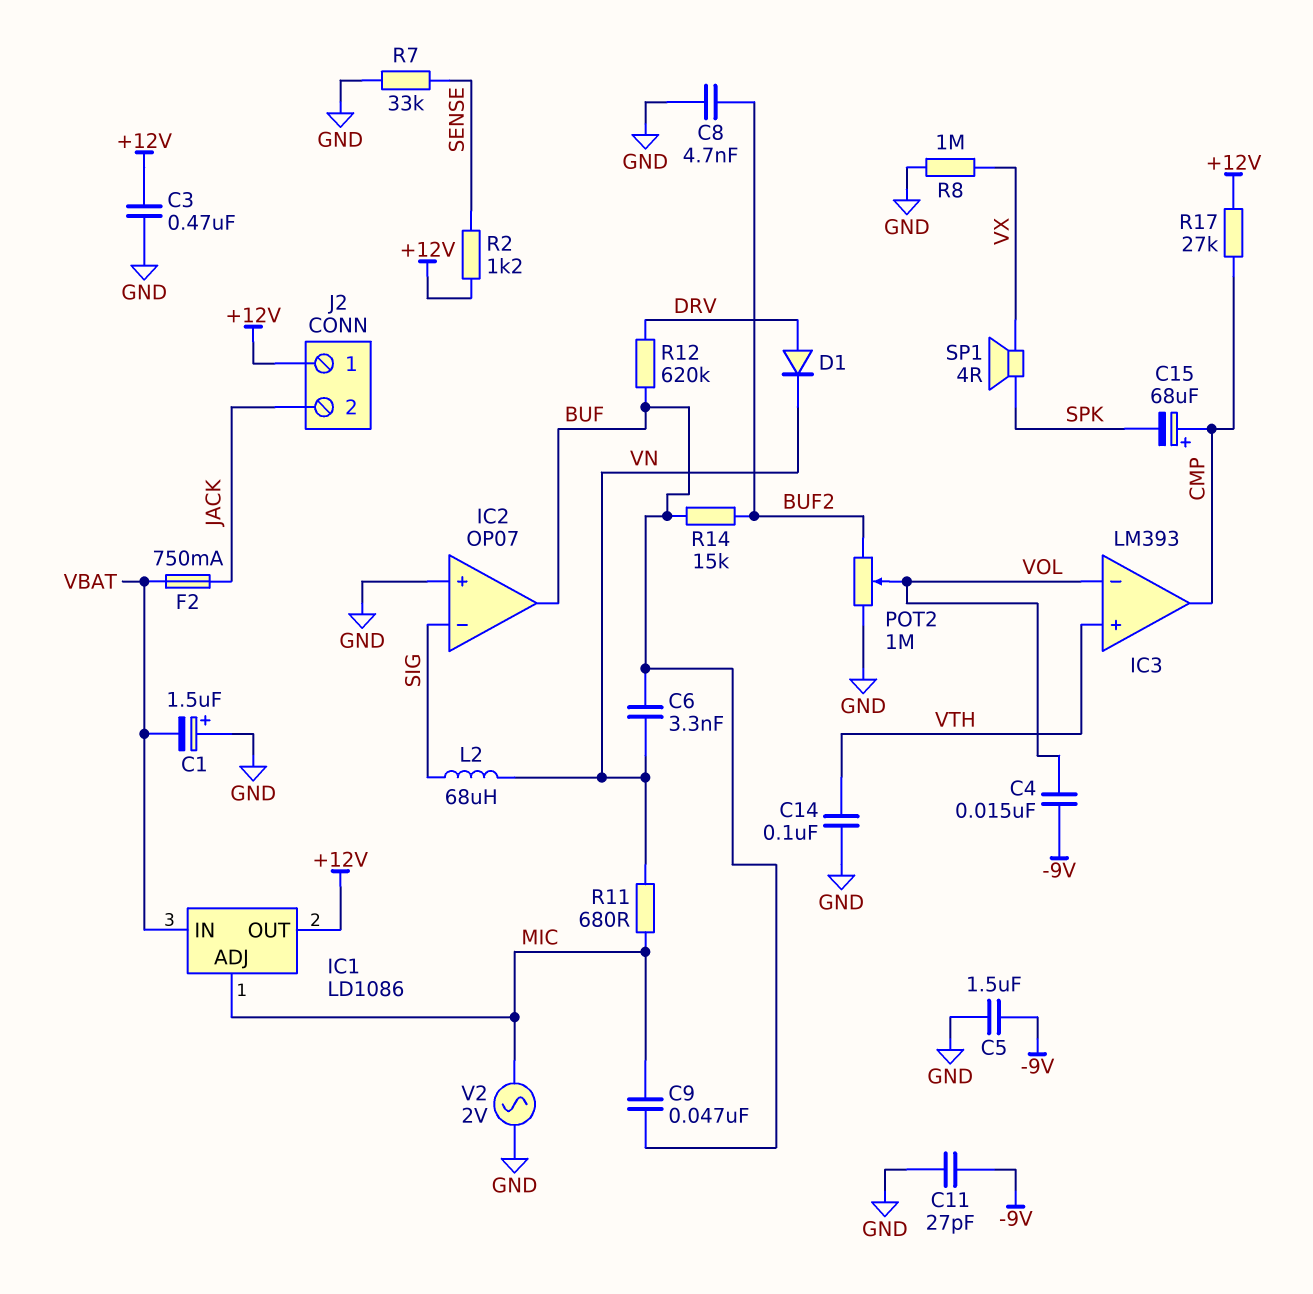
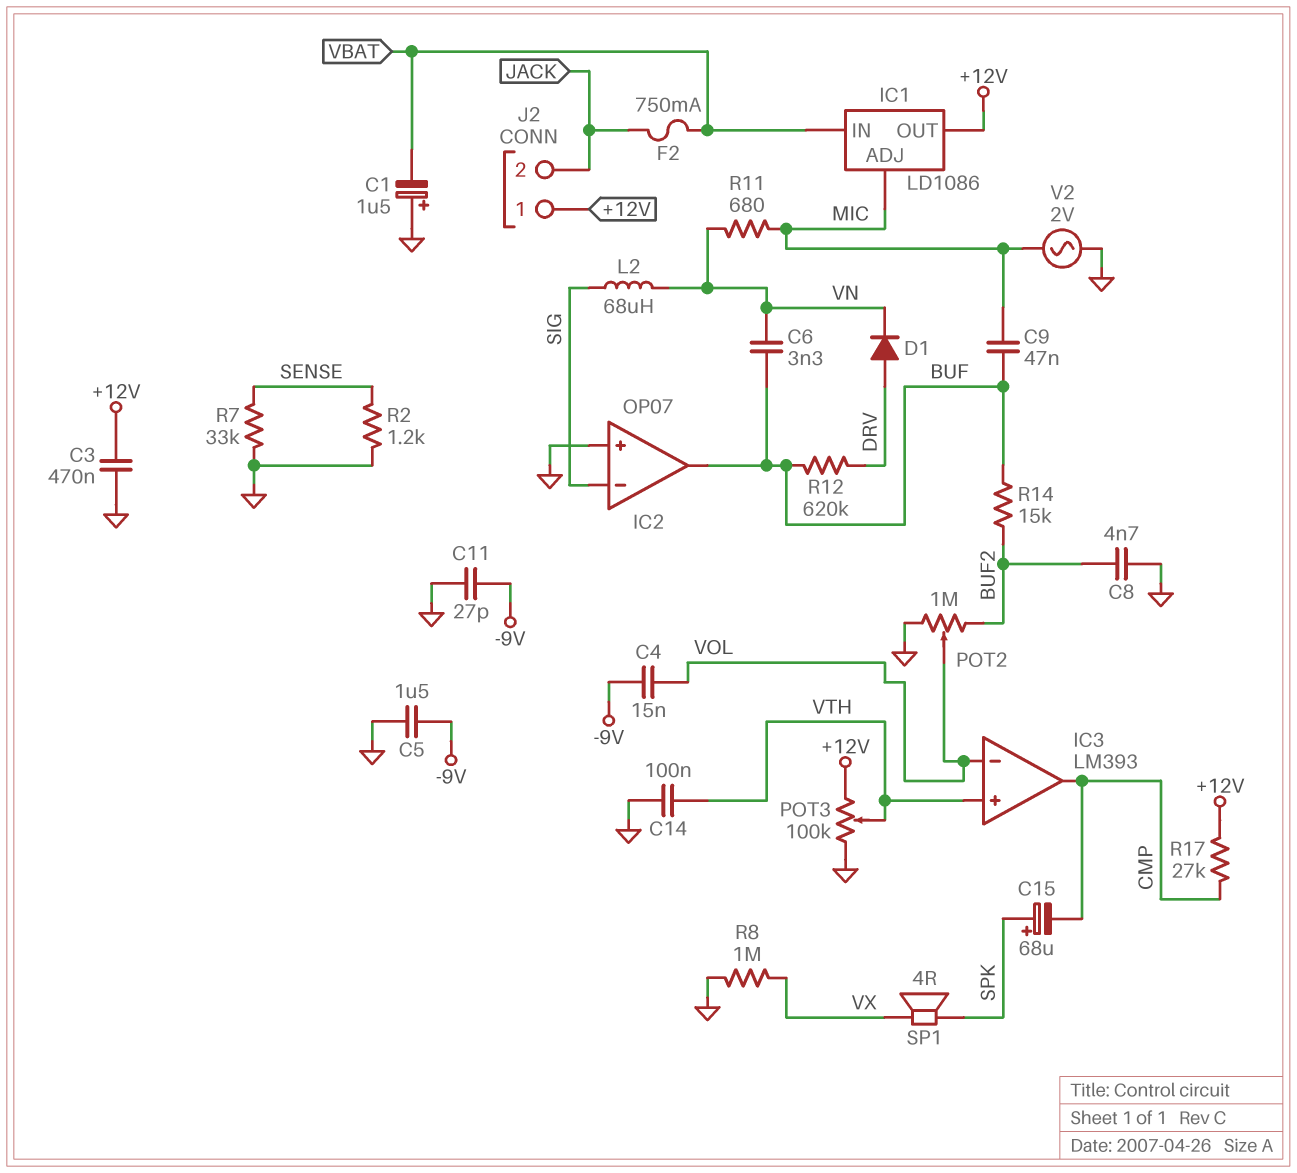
C15: 68uF (plus CMP, minus SPK) -> 68uF (plus SPK, minus CMP)
POT3: none -> 100k (+12V, GND, wiper VTH)
R2: 1.2k (+12V, SENSE) -> 1.2k (GND, SENSE)

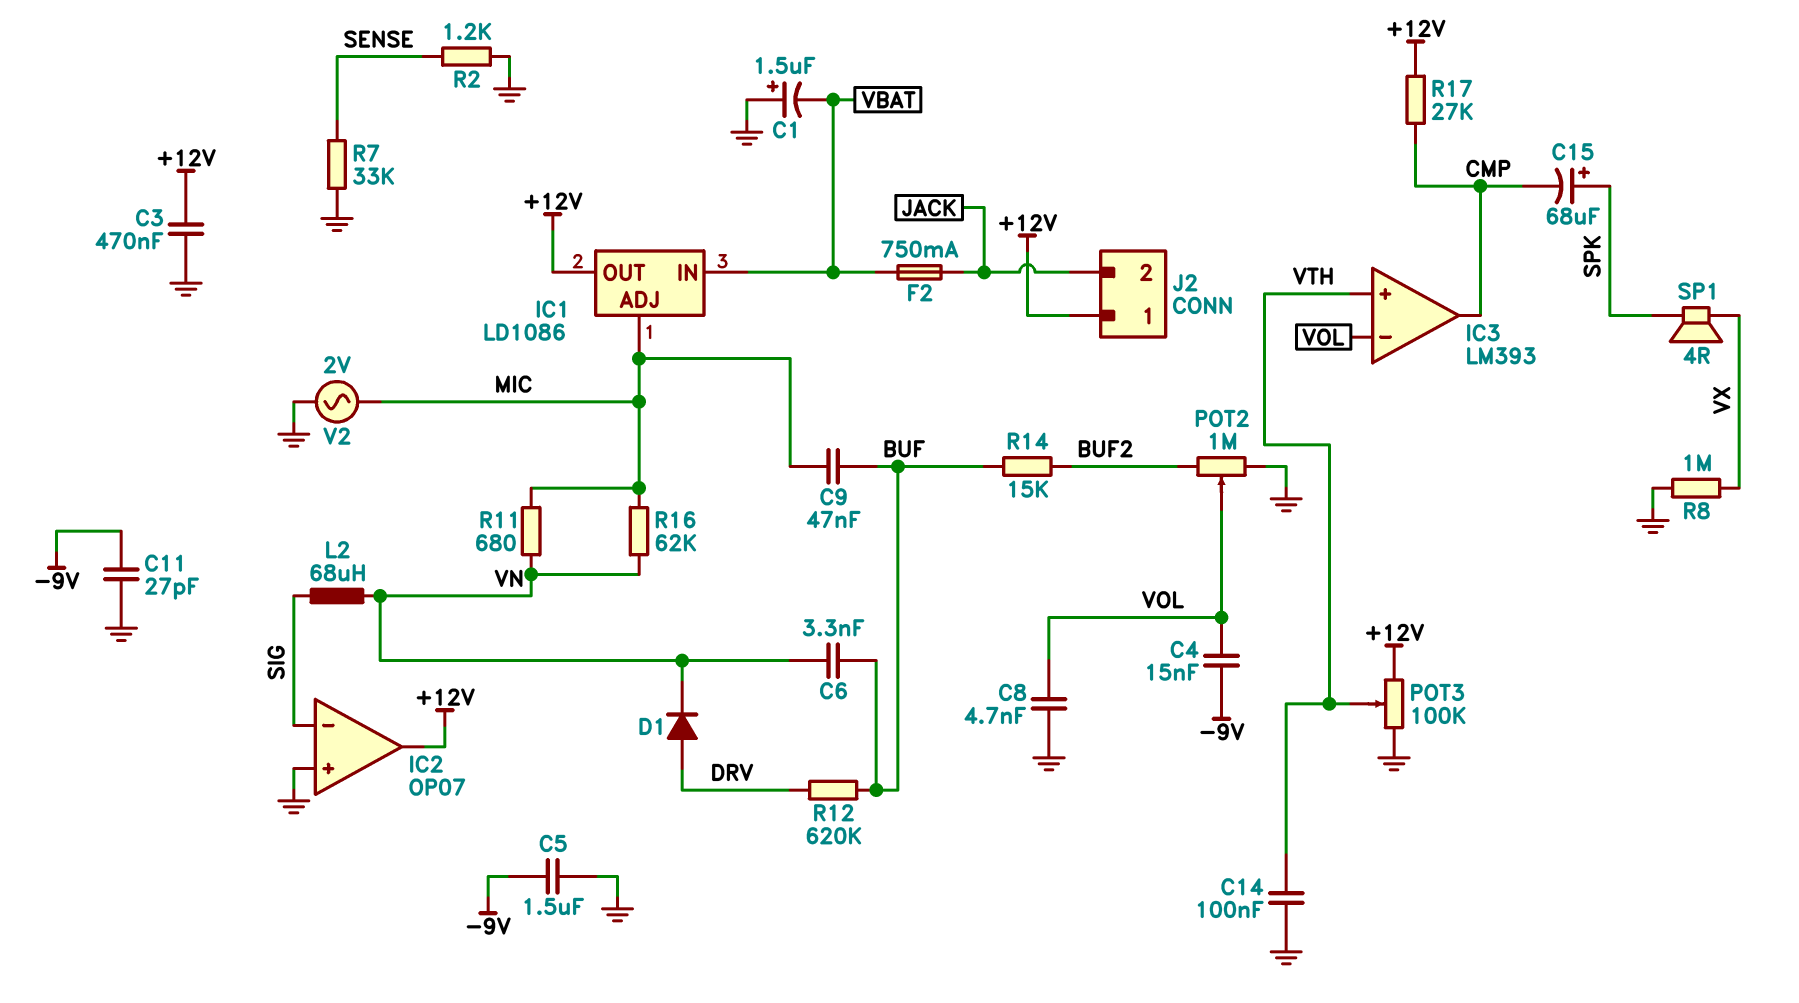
C8: 4.7nF (BUF2, GND) -> 4.7nF (GND, VOL)
IC2 pin out: BUF -> +12V
R16: none -> 62k (MIC, VN)

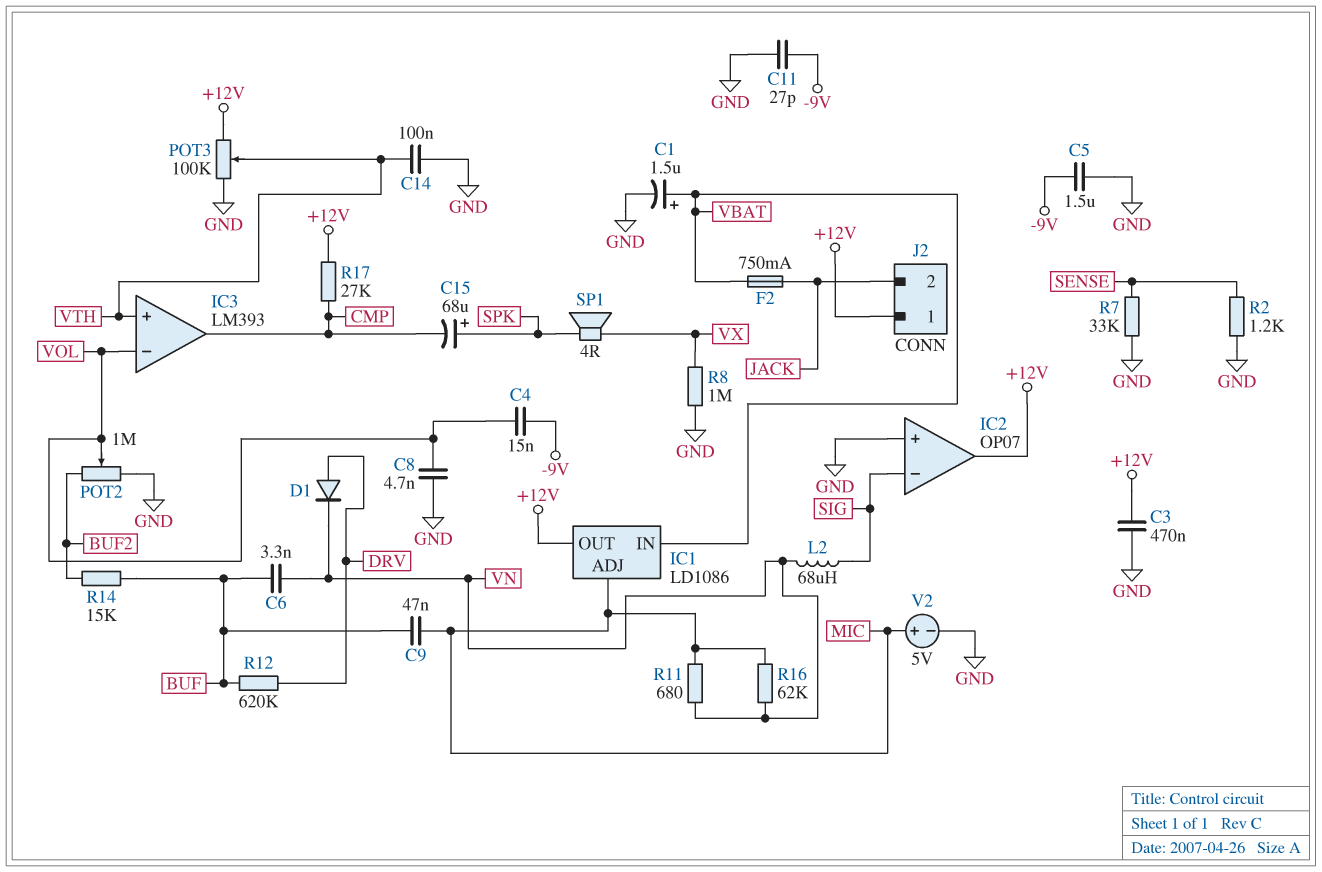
C1: 1.5uF (plus GND, minus VBAT) -> 1.5uF (plus VBAT, minus GND)
V2: AC 2V (GND, MIC) -> 5V (plus MIC, minus GND)

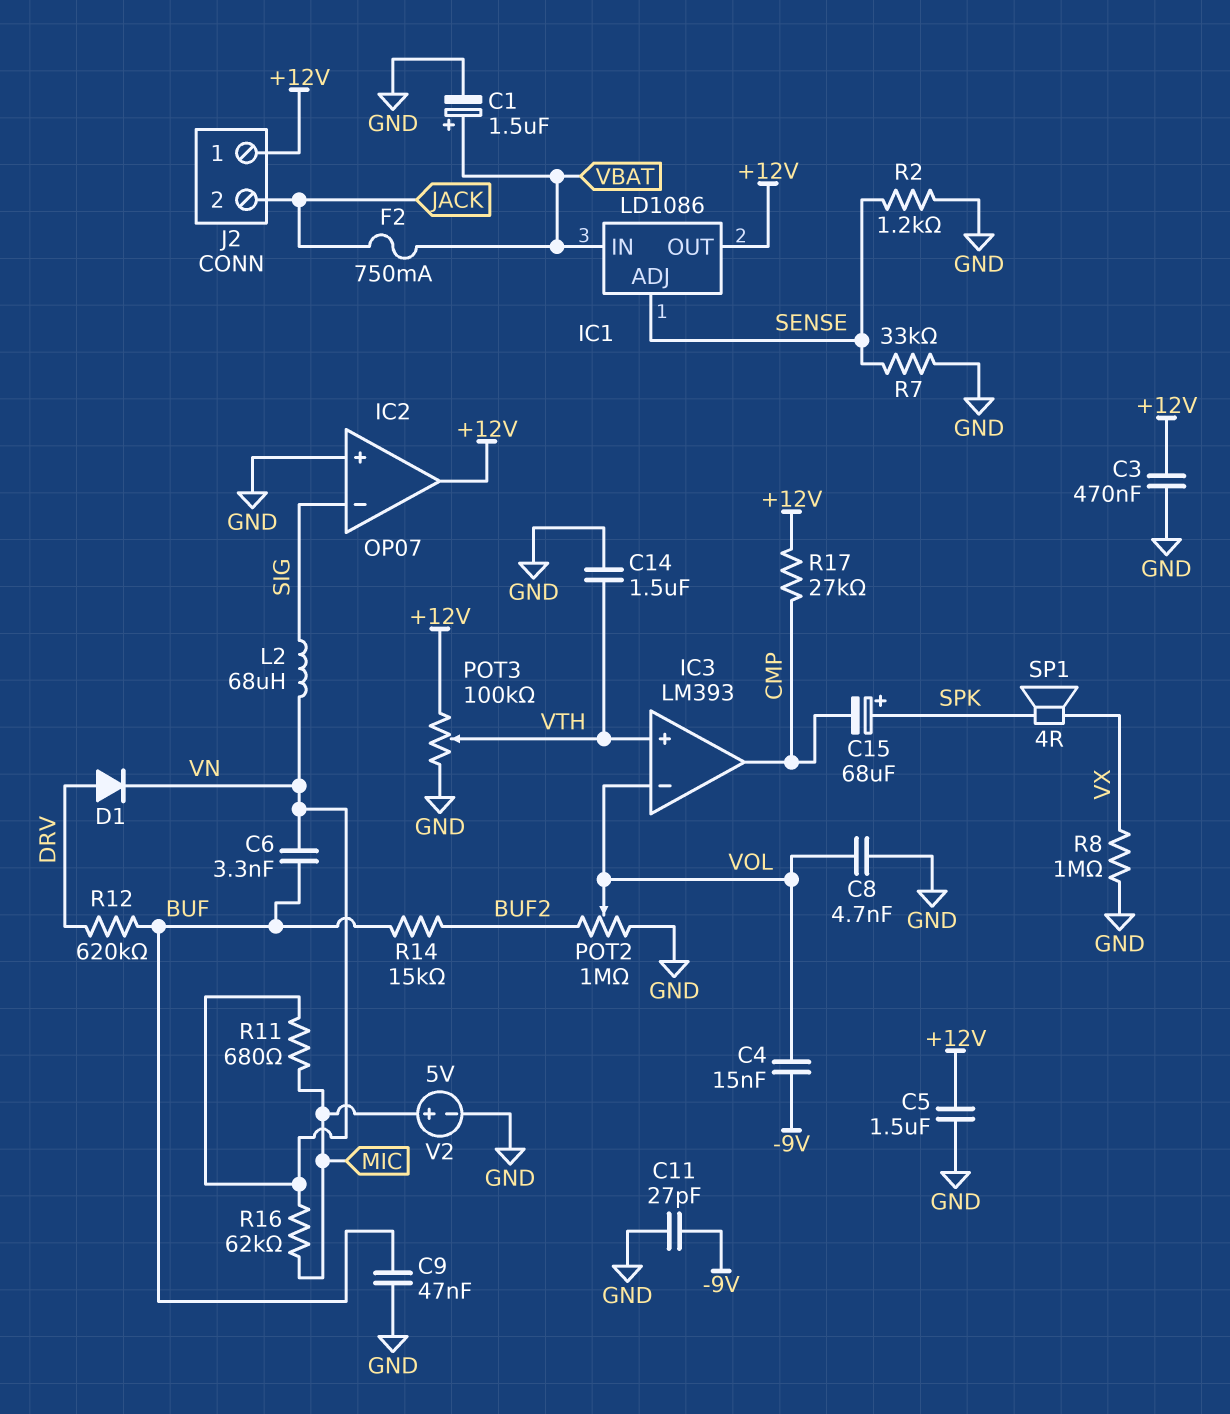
C5: 1.5uF (-9V, GND) -> 1.5uF (+12V, GND)
C9: 47nF (BUF, MIC) -> 47nF (BUF, GND)
C14: 100nF (GND, VTH) -> 1.5uF (GND, VTH)
IC1 pin ADJ: MIC -> SENSE

